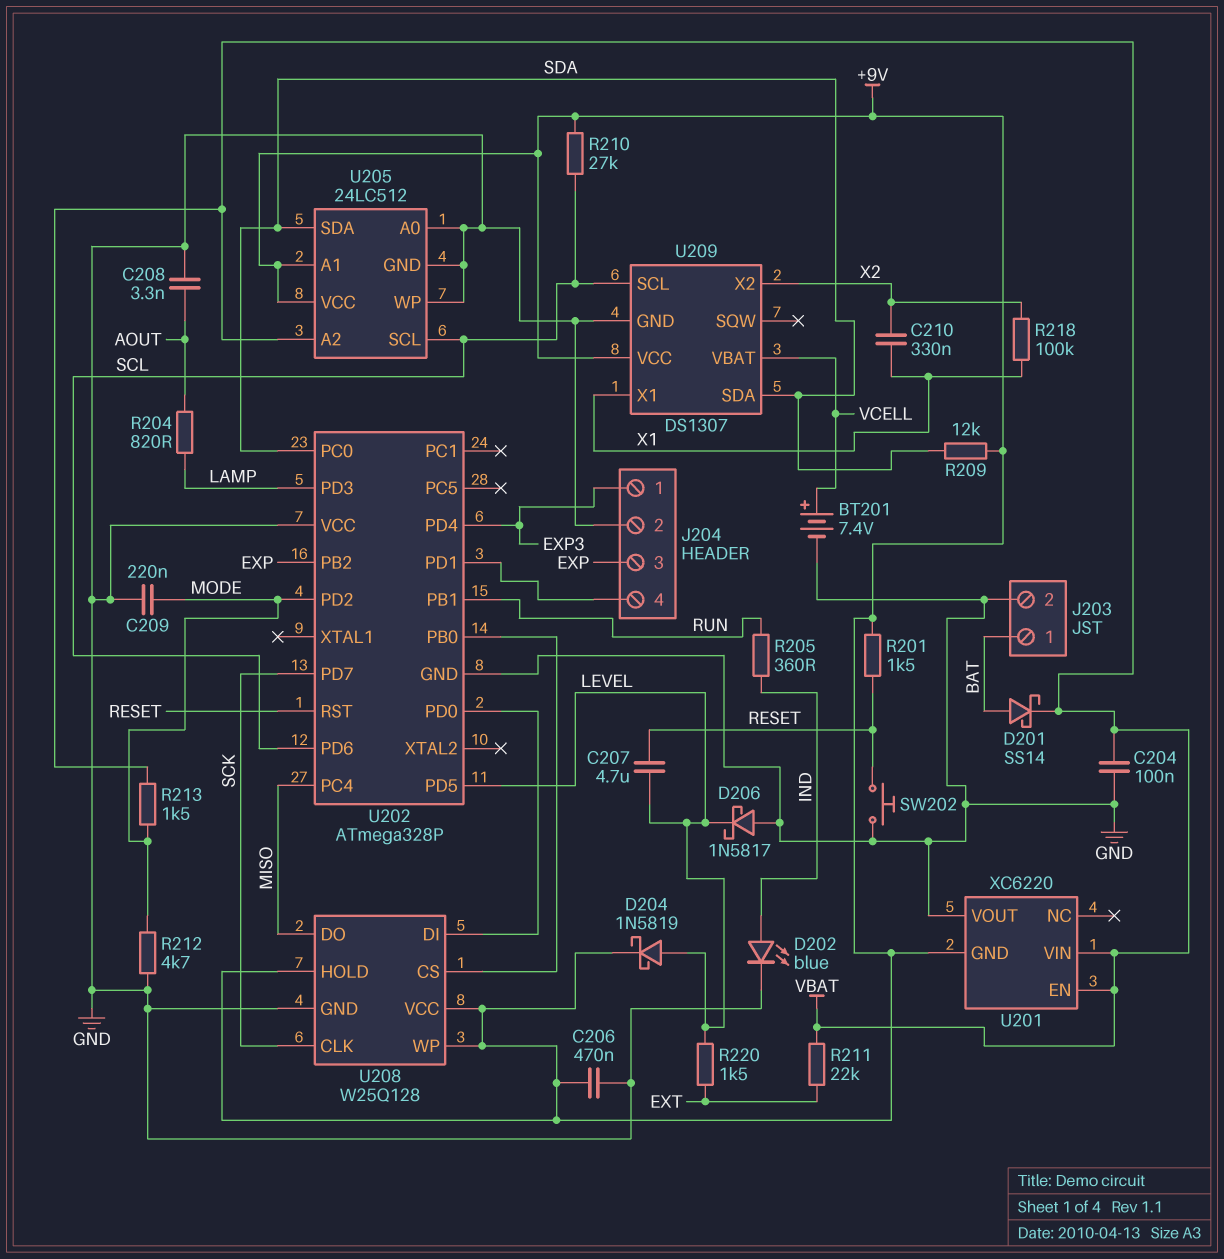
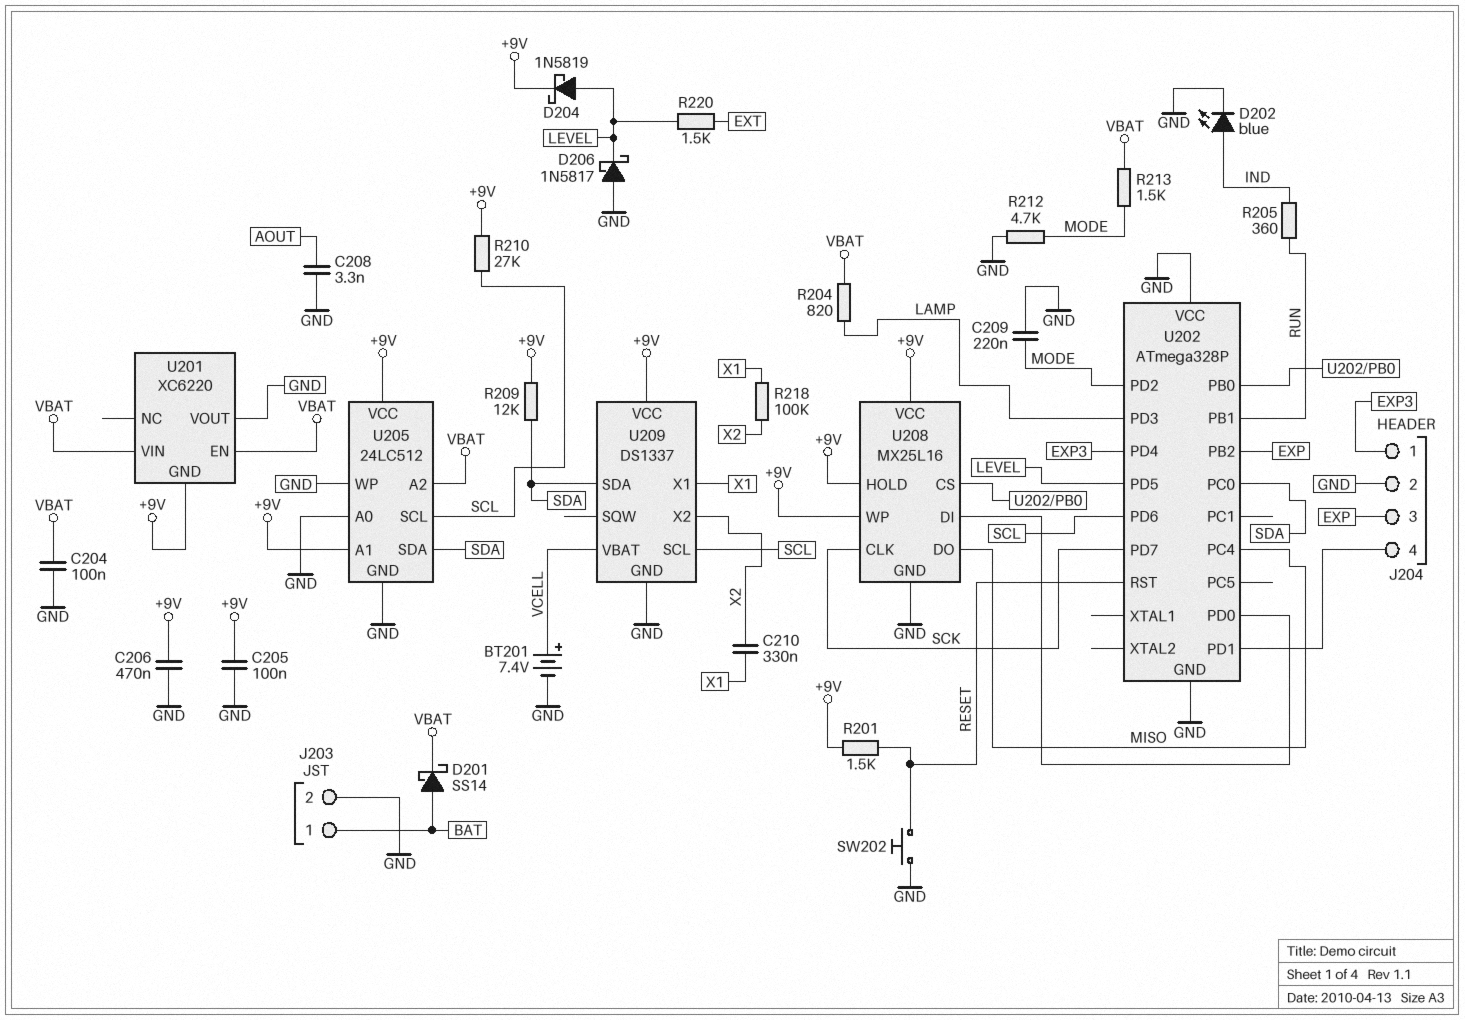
C205: none -> 100nF (+9V, GND)
C207: 4.7uF (LEVEL, RESET) -> none
R204: 820 (AOUT, LAMP) -> 820 (LAMP, VBAT)
R211: 22k (EXT, VBAT) -> none
U208: W25Q128 -> MX25L16
U209: DS1307 -> DS1337

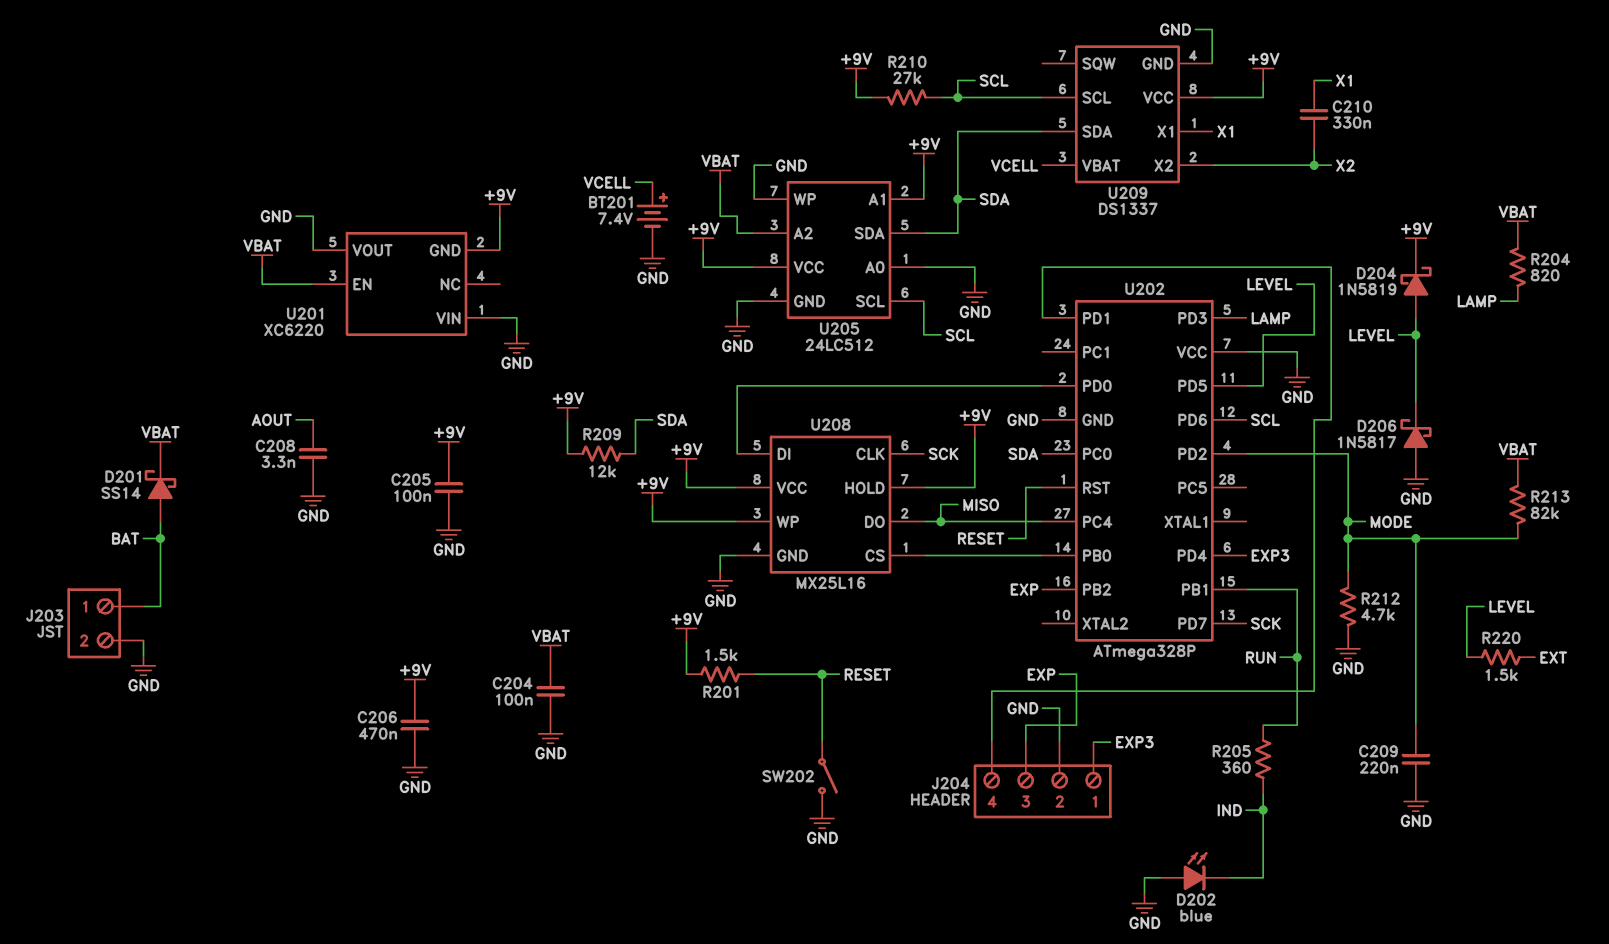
D202: LED blue (A IND, K GND) -> LED blue (A GND, K IND)
R213: 1.5k (MODE, VBAT) -> 82k (MODE, VBAT)
R218: 100k (X1, X2) -> none
SW202: button (GND, RESET) -> switch (GND, RESET)
U201 pin VIN: VBAT -> GND

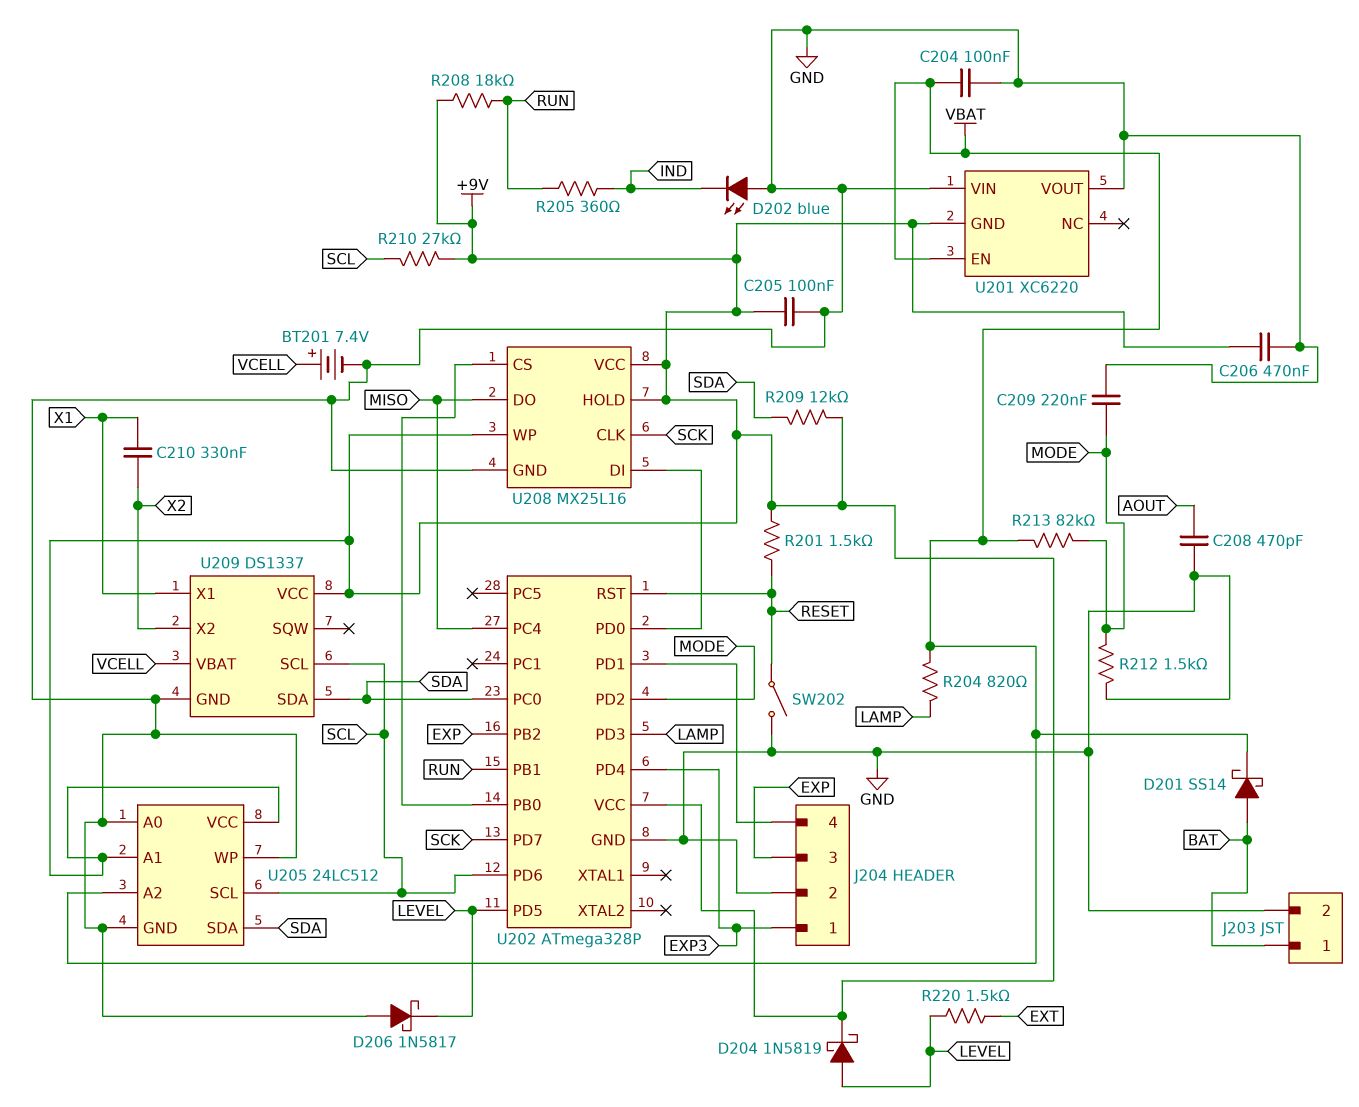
C208: 3.3nF (AOUT, GND) -> 470pF (AOUT, GND)
R208: none -> 18k (+9V, RUN)
R212: 4.7k (GND, MODE) -> 1.5k (GND, MODE)
U202 pin VCC: GND -> +9V

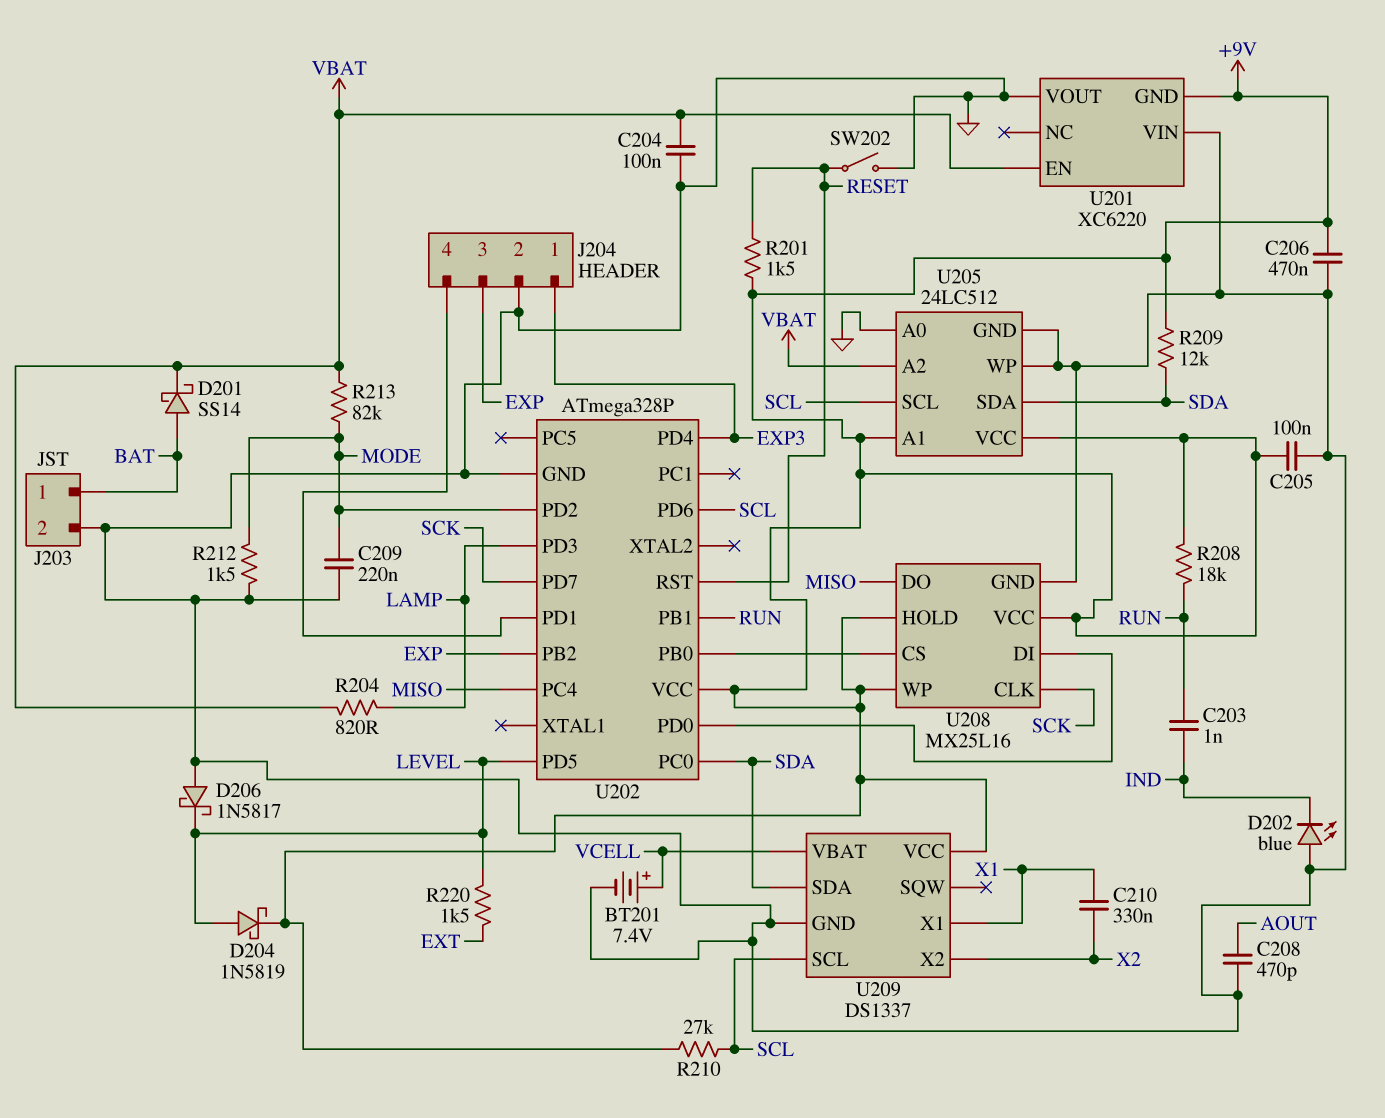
C203: none -> 1nF (IND, RUN)
R205: 360 (IND, RUN) -> none

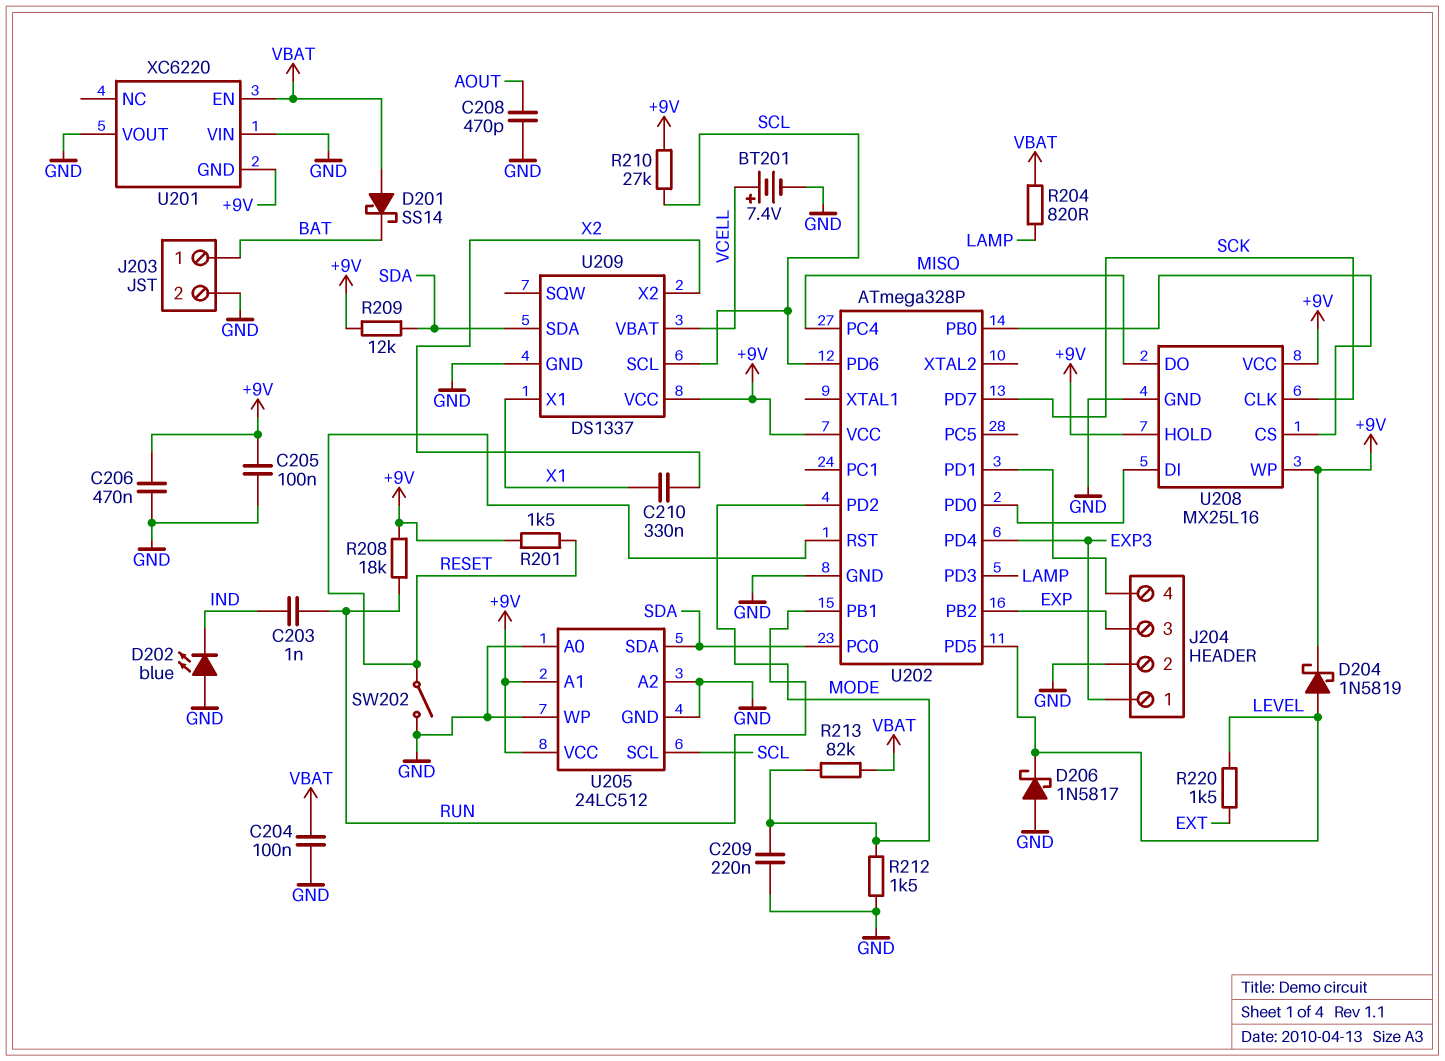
D201: schottky SS14 (A BAT, K VBAT) -> schottky SS14 (A VBAT, K BAT)
U205 pin A2: VBAT -> GND

